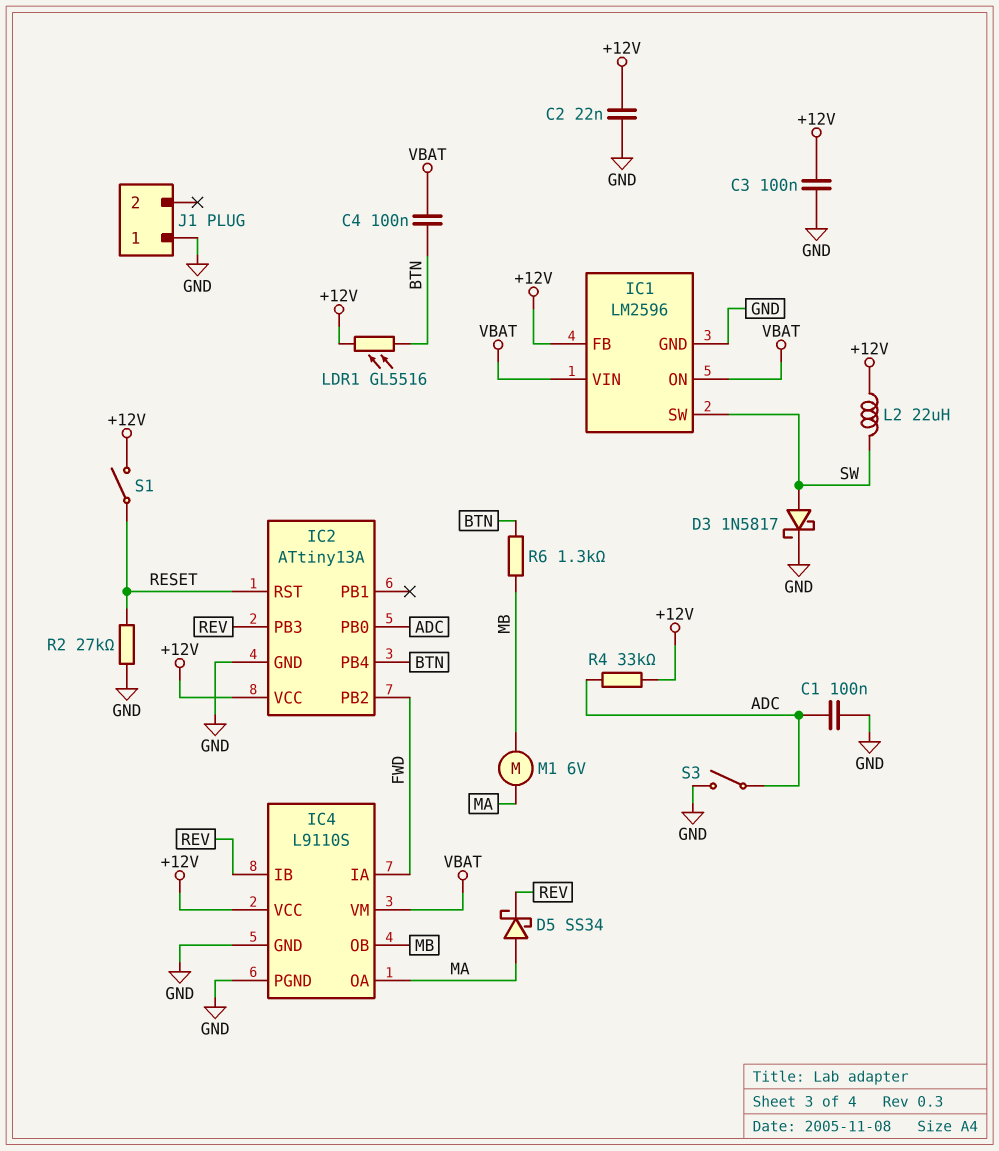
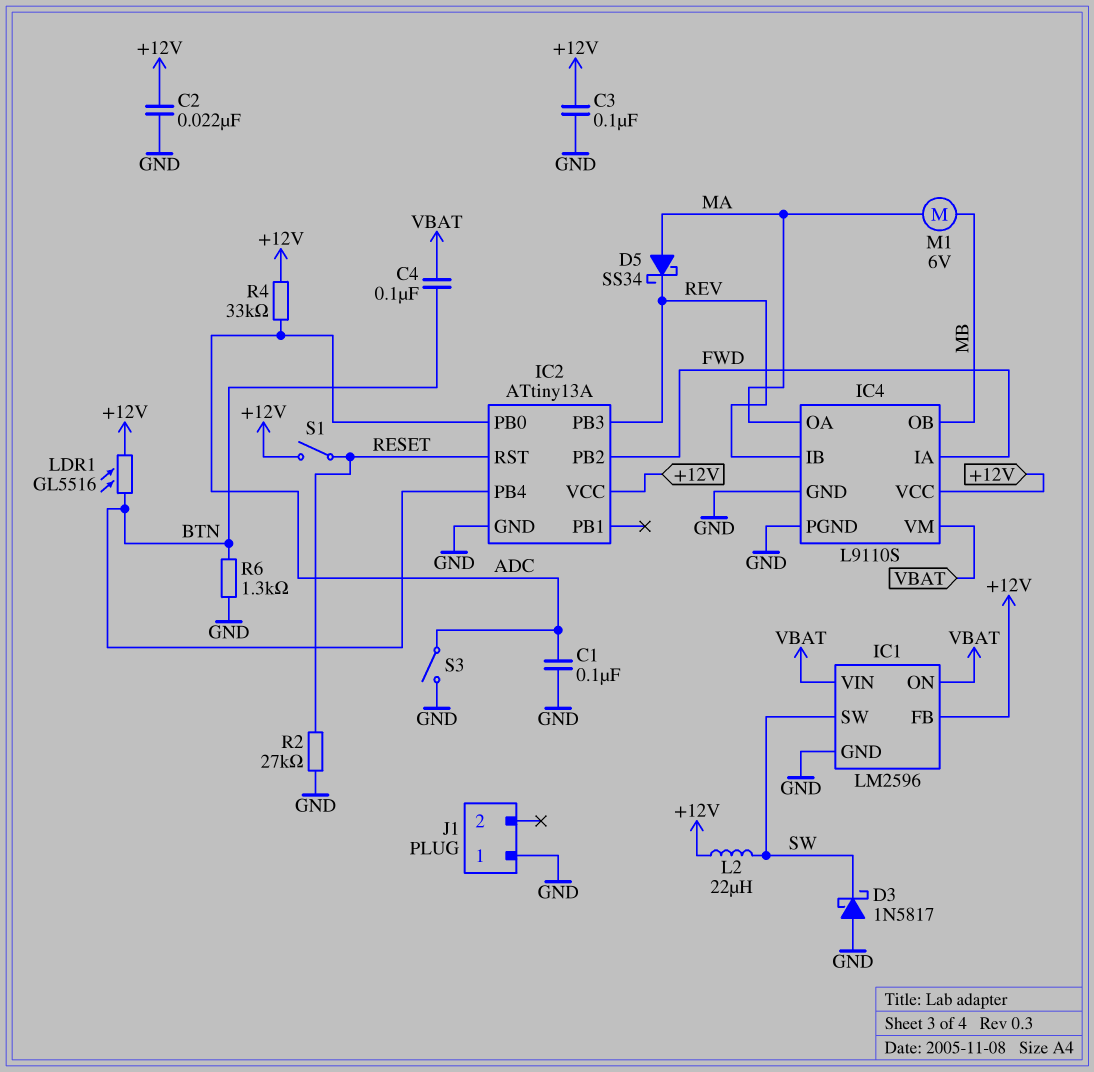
D3: schottky 1N5817 (A SW, K GND) -> schottky 1N5817 (A GND, K SW)
R6: 1.3k (BTN, MB) -> 1.3k (BTN, GND)

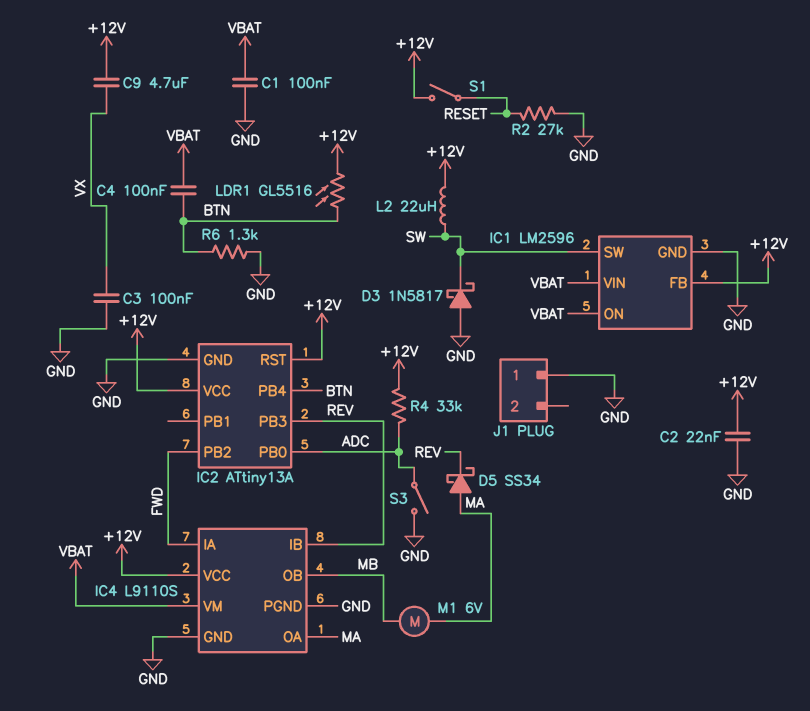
C1: 100nF (ADC, GND) -> 100nF (GND, VBAT)
C3: 100nF (+12V, GND) -> 100nF (GND, VX)
C9: none -> 4.7uF (+12V, VX)
IC2 pin RST: RESET -> +12V

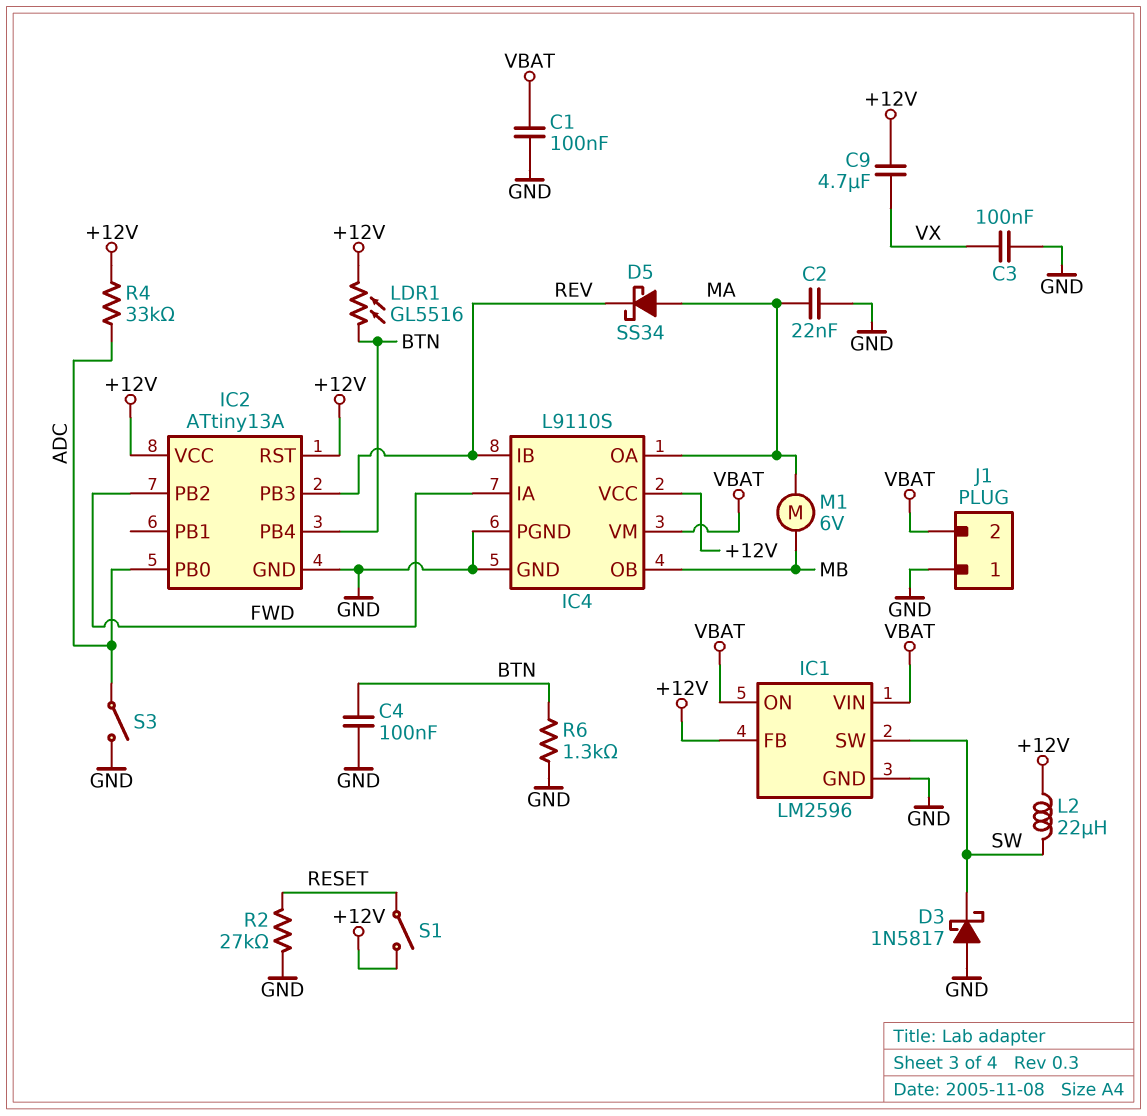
C2: 22nF (+12V, GND) -> 22nF (GND, MA)
C4: 100nF (BTN, VBAT) -> 100nF (BTN, GND)
J1 pin 2: none -> VBAT

